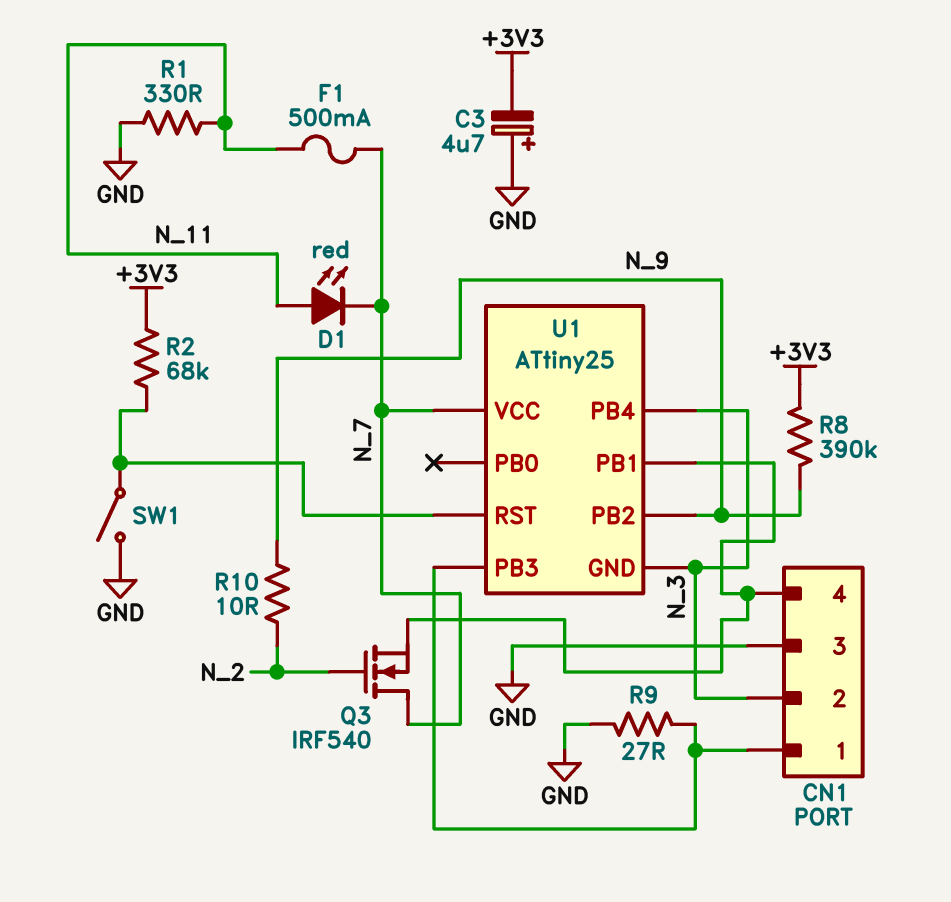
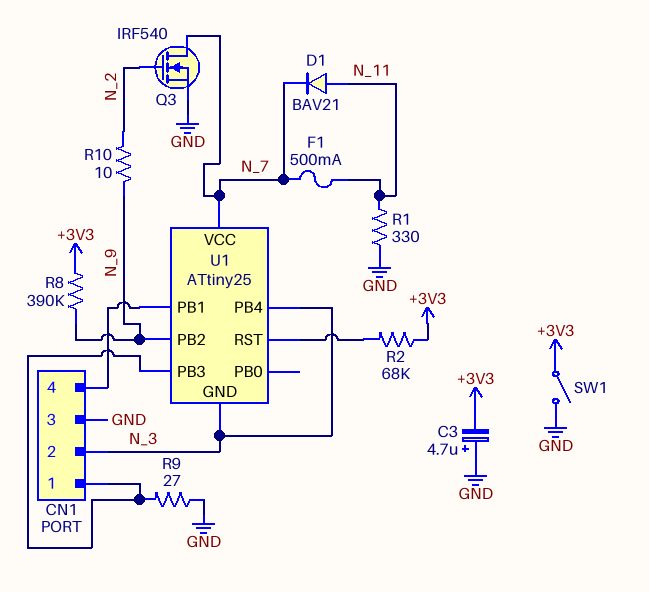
D1: LED red (A N_11, K N_7) -> diode BAV21 (A N_11, K N_7)
Q3: NMOS IRF540 (G N_2, D N_7, S CN1/4) -> NMOS IRF540 (G N_2, D N_7, S GND)
SW1: switch (GND, U1/RST) -> switch (+3V3, GND)

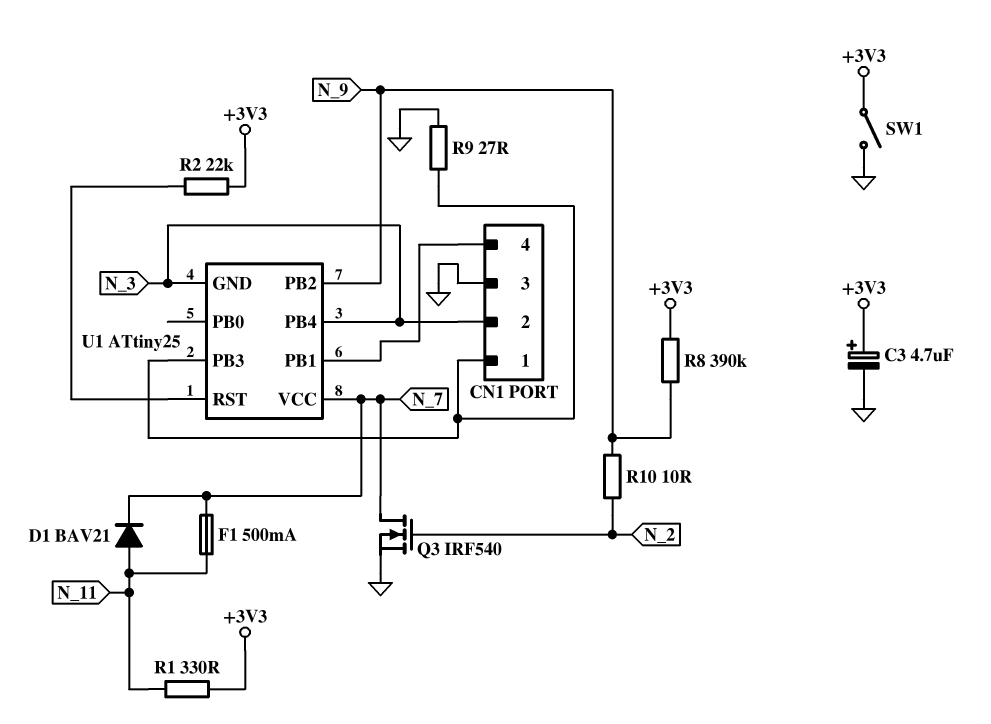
C3: 4.7uF (plus GND, minus +3V3) -> 4.7uF (plus +3V3, minus GND)
R1: 330 (GND, N_11) -> 330 (+3V3, N_11)
R2: 68k (+3V3, U1/RST) -> 22k (+3V3, U1/RST)

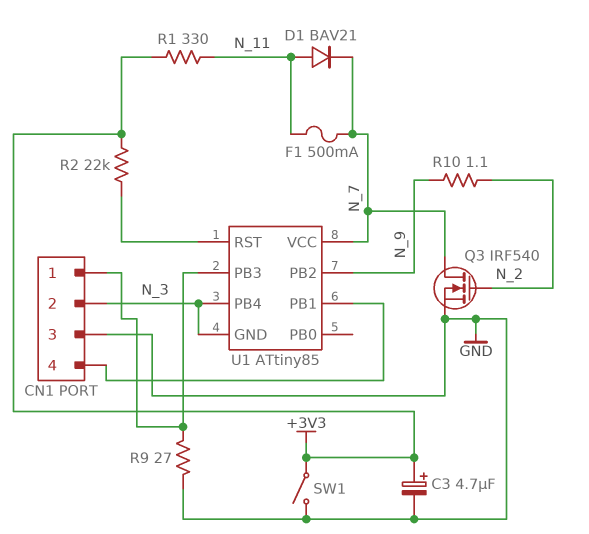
R8: 390k (+3V3, N_9) -> none
R10: 10 (N_2, N_9) -> 1.1 (N_2, N_9)
U1: ATtiny25 -> ATtiny85

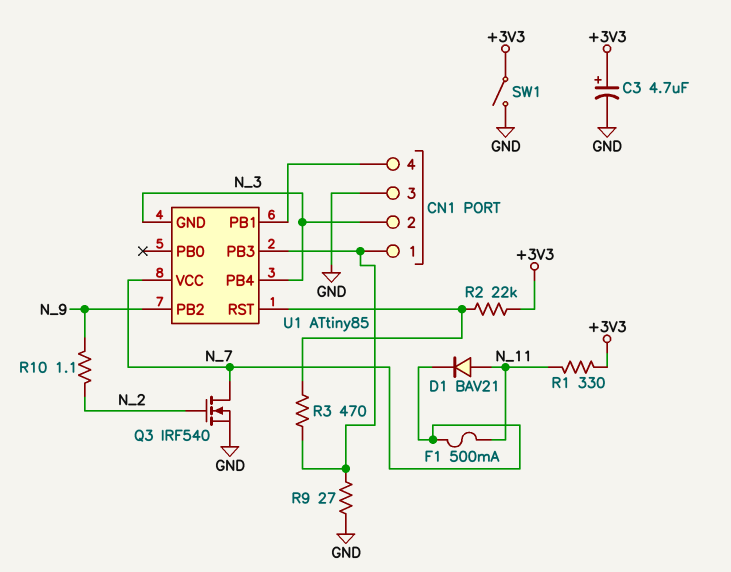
R3: none -> 470 (CN1/1, U1/RST)

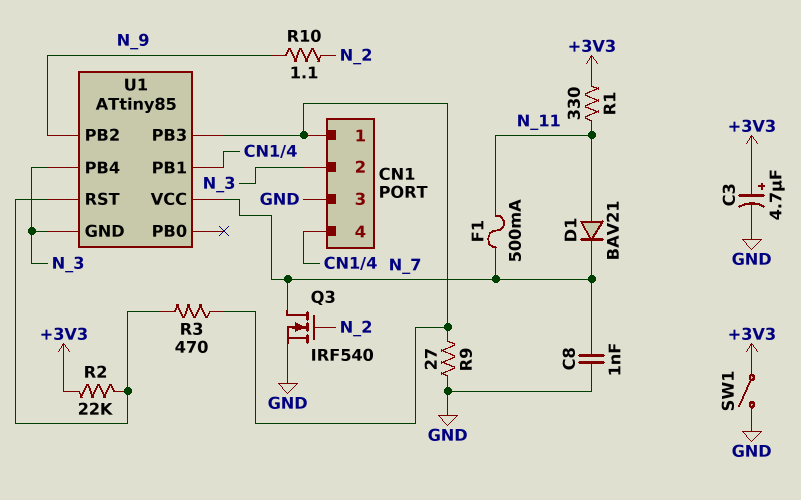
C8: none -> 1nF (GND, N_7)

